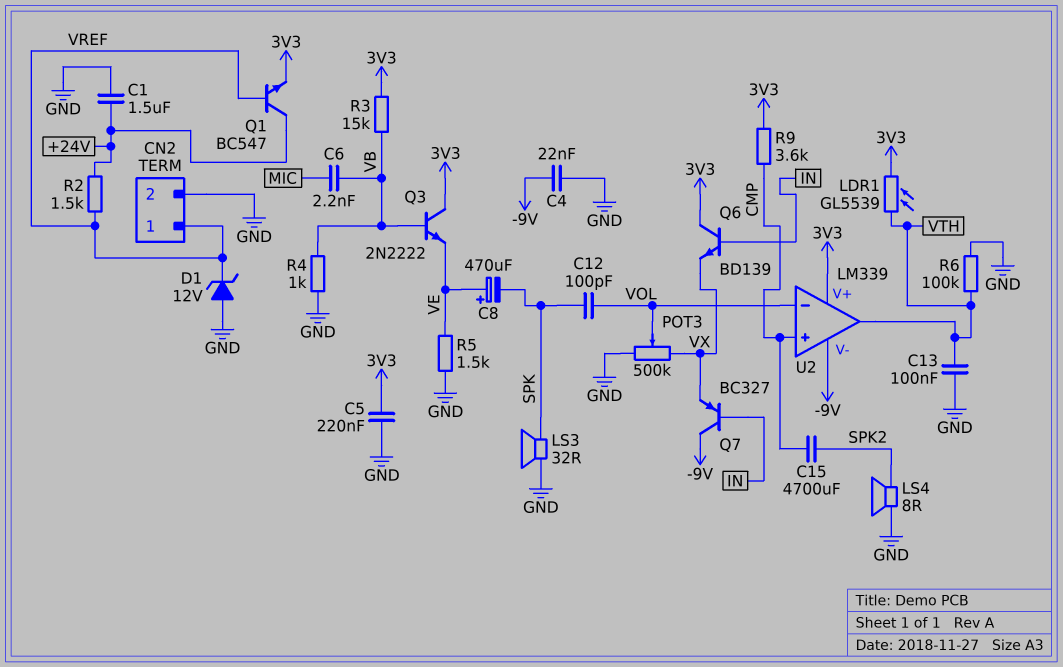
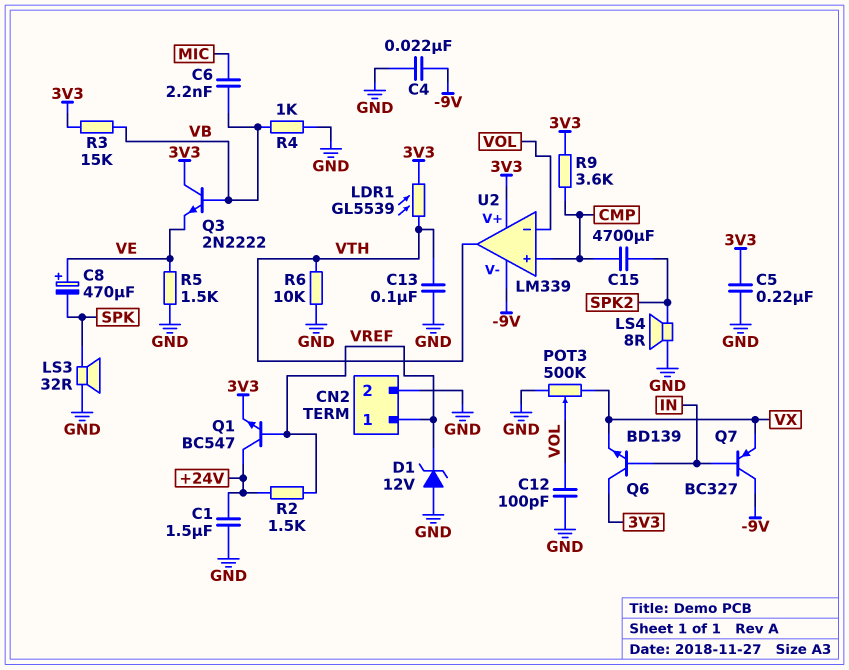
C12: 100pF (SPK, VOL) -> 100pF (GND, VOL)
R6: 100k (GND, VTH) -> 10k (GND, VTH)

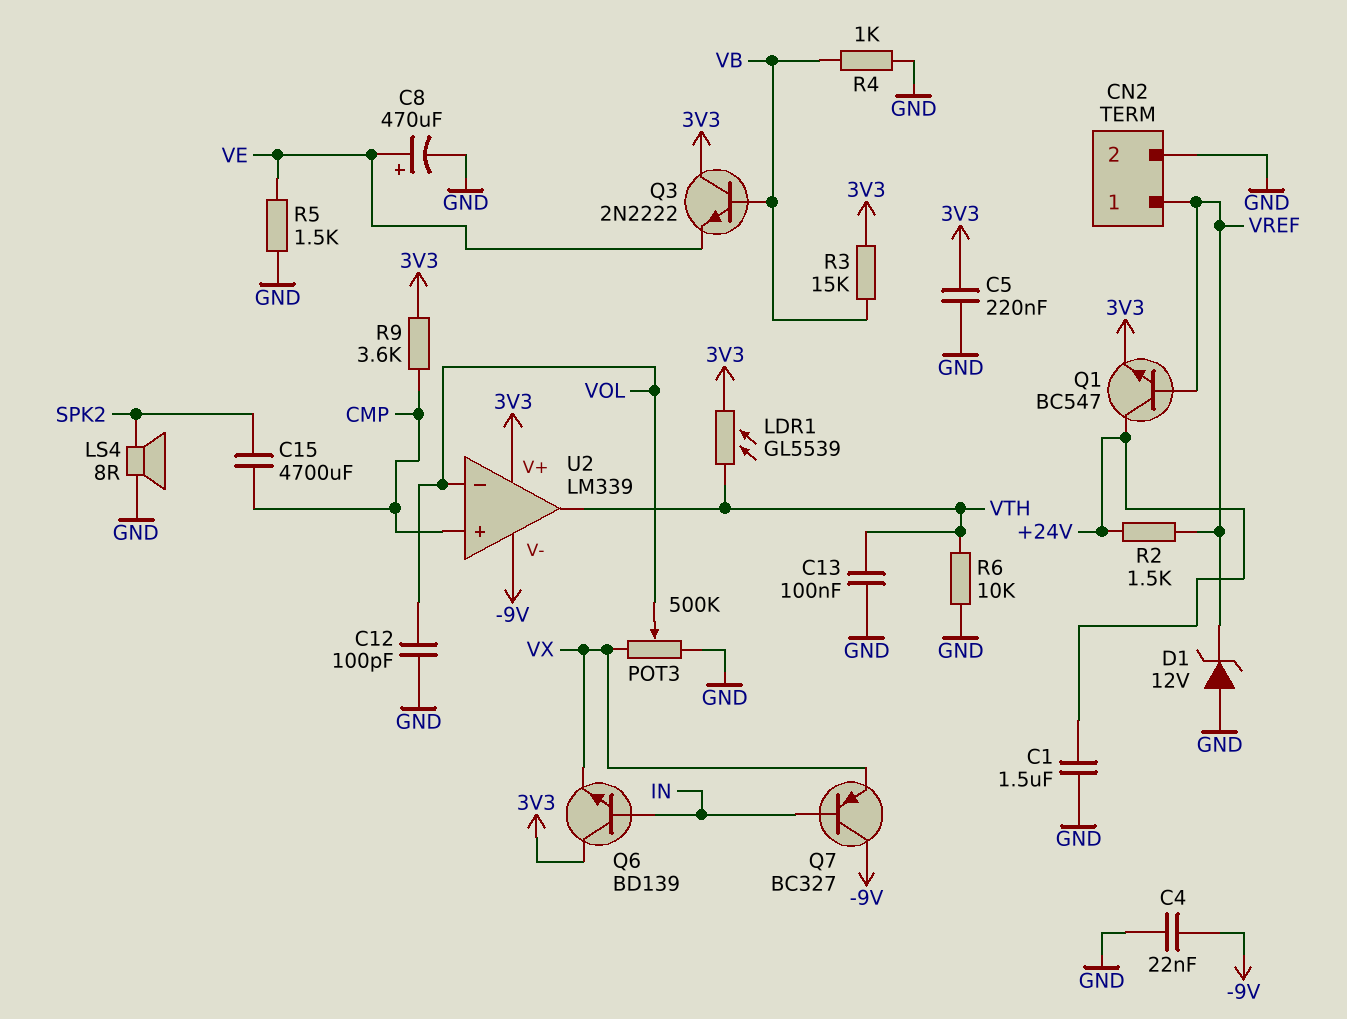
C6: 2.2nF (MIC, VB) -> none
C8: 470uF (plus VE, minus SPK) -> 470uF (plus VE, minus GND)
LS3: speaker 32R (GND, SPK) -> none

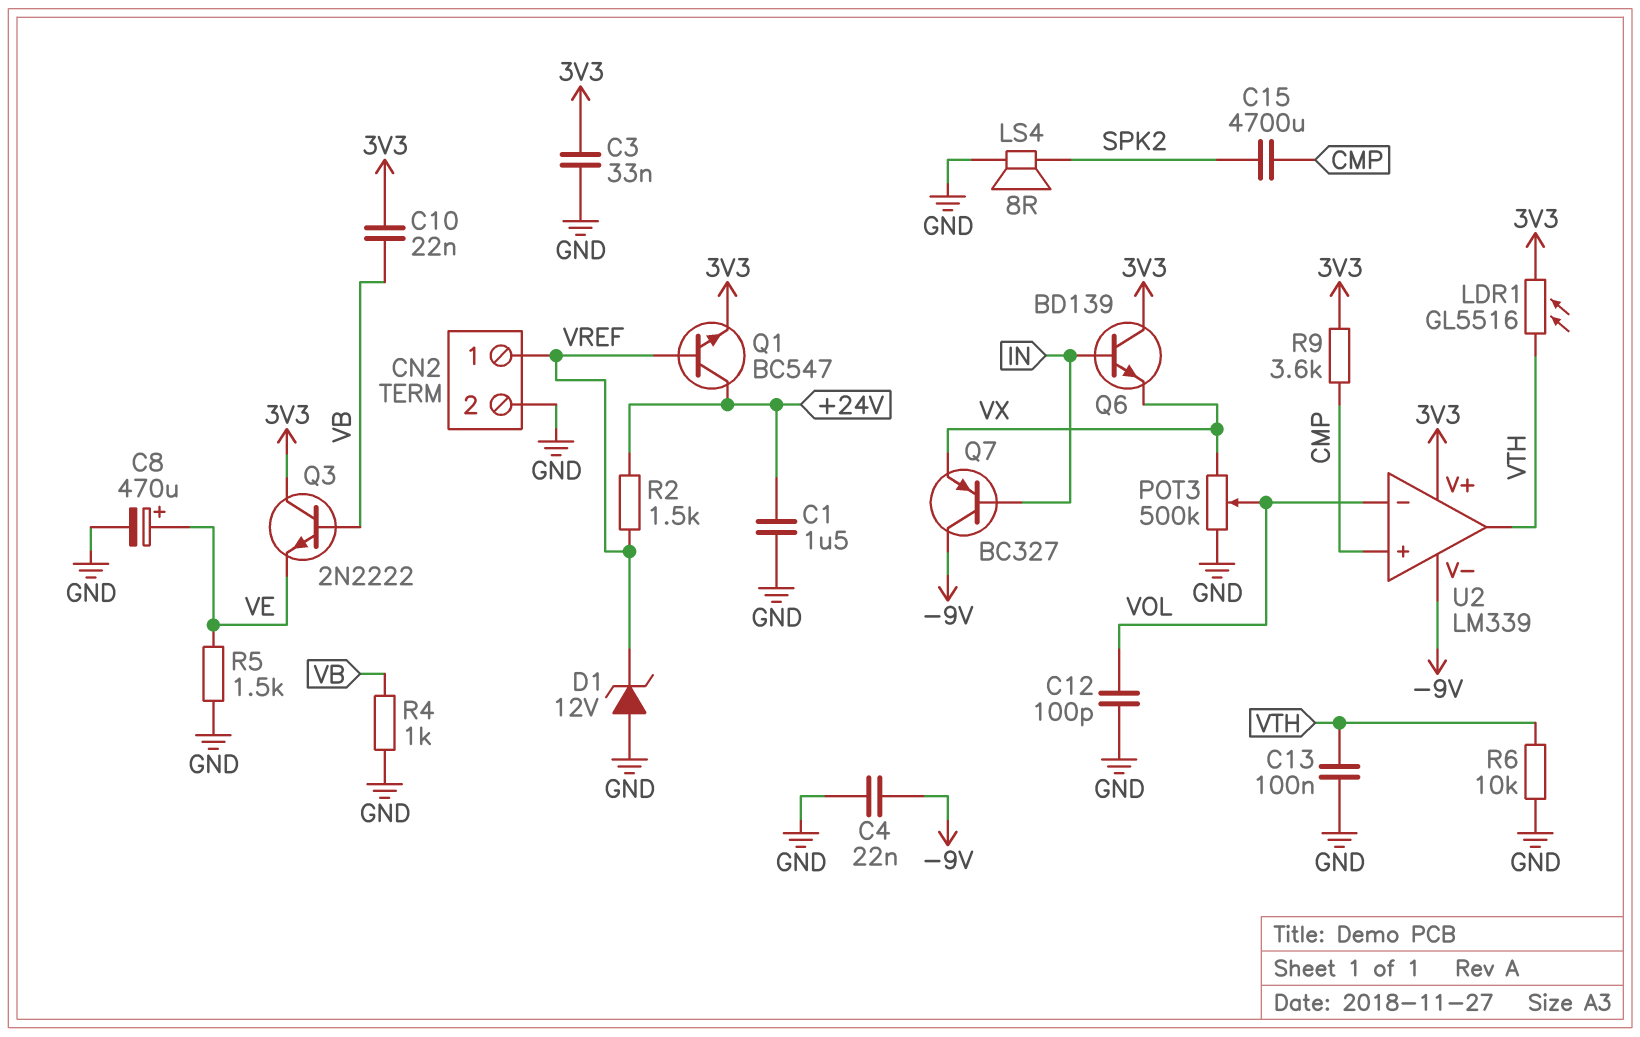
C3: none -> 33nF (3V3, GND)
C5: 220nF (3V3, GND) -> none
C10: none -> 22nF (3V3, VB)
LDR1: GL5539 (3V3, VTH) -> GL5516 (3V3, VTH)
R3: 15k (3V3, VB) -> none

